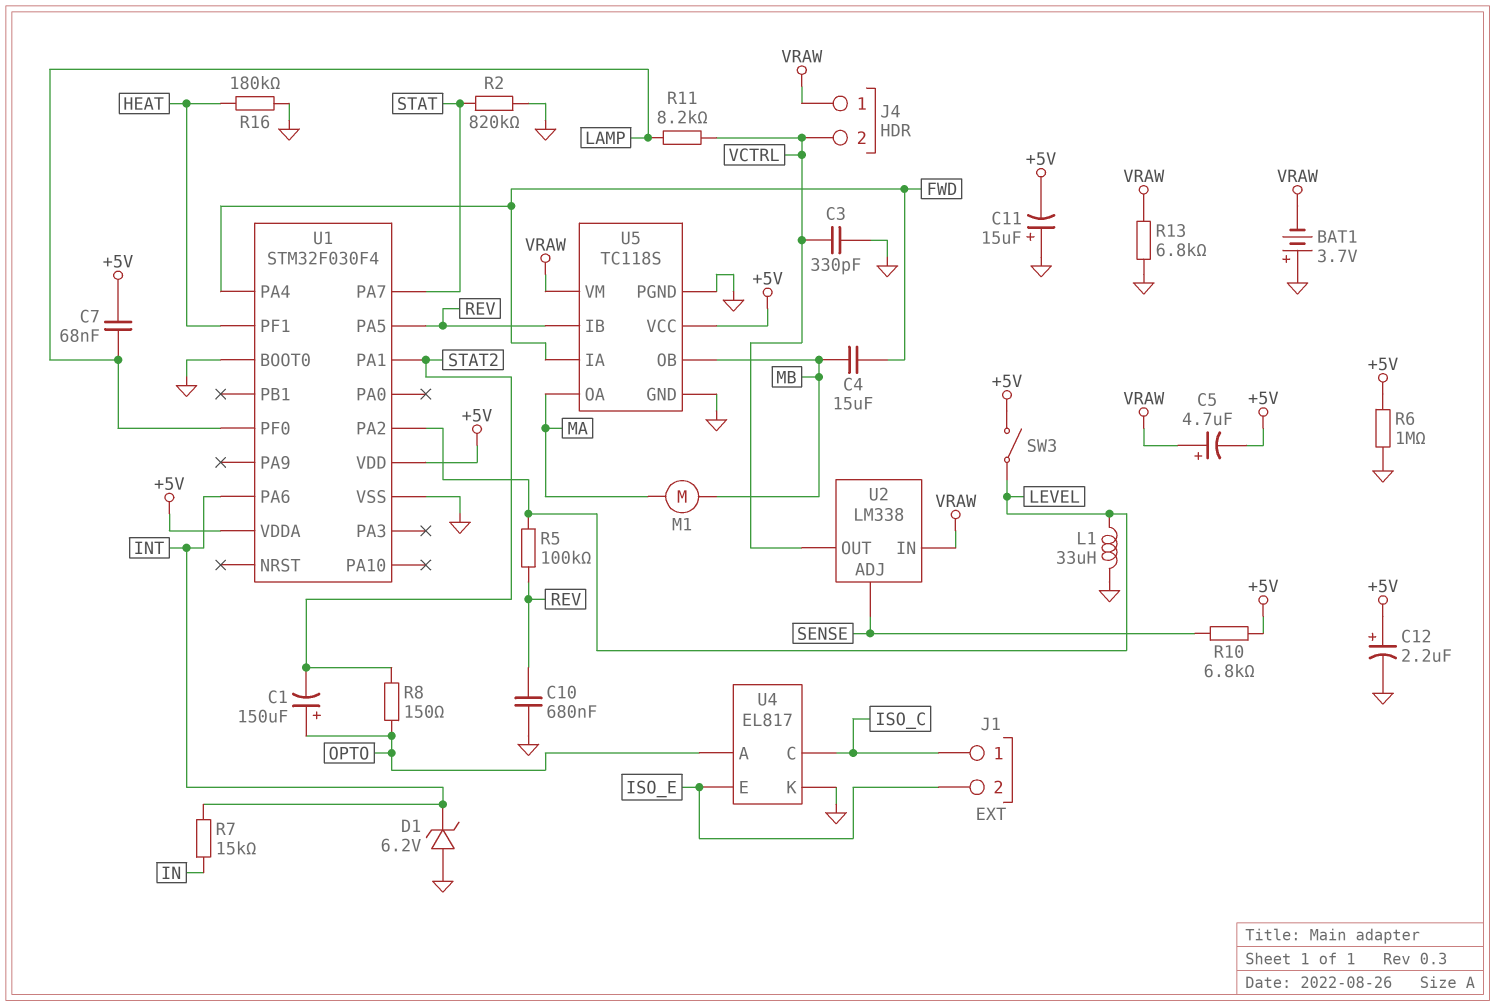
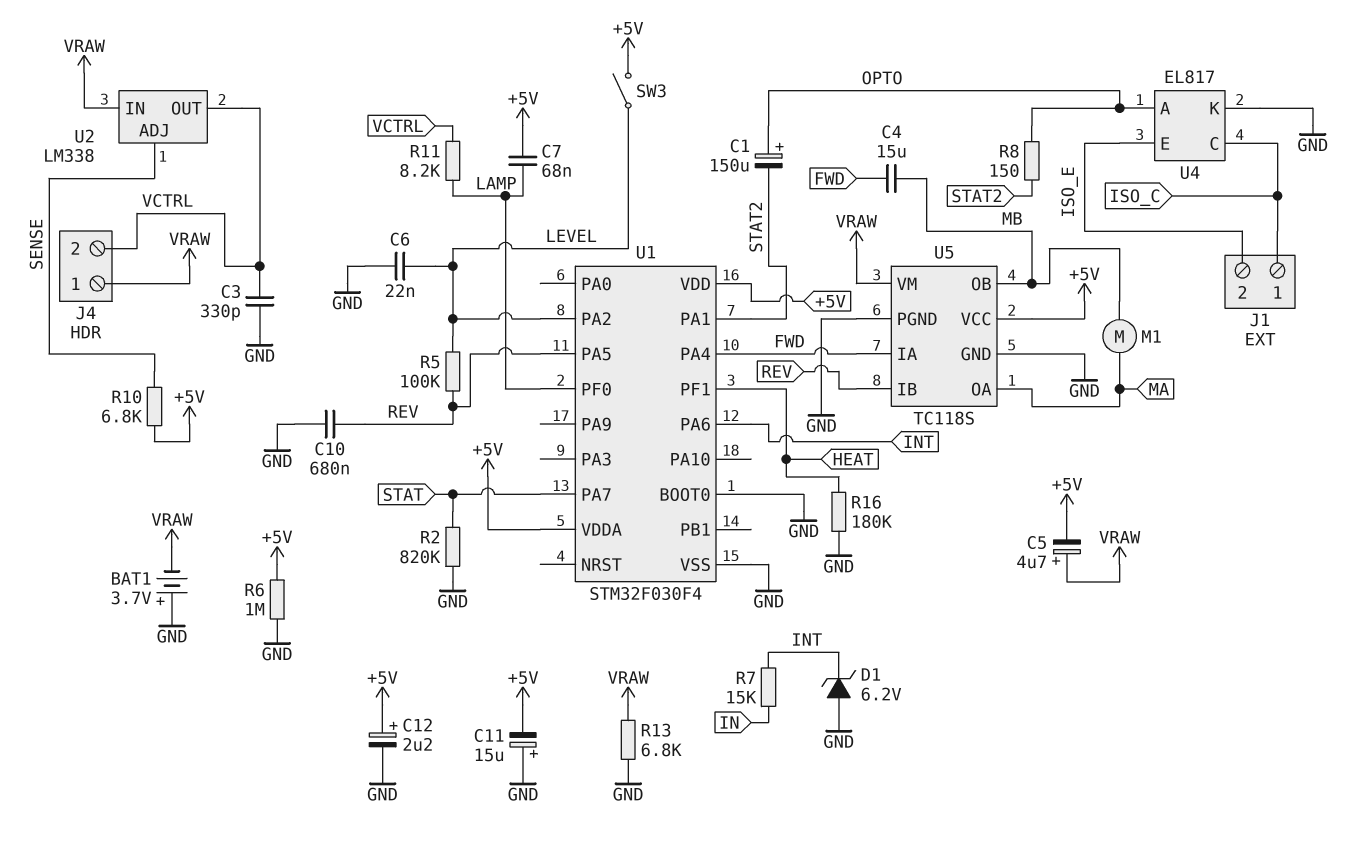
C6: none -> 22nF (GND, LEVEL)
L1: 33uH (GND, LEVEL) -> none

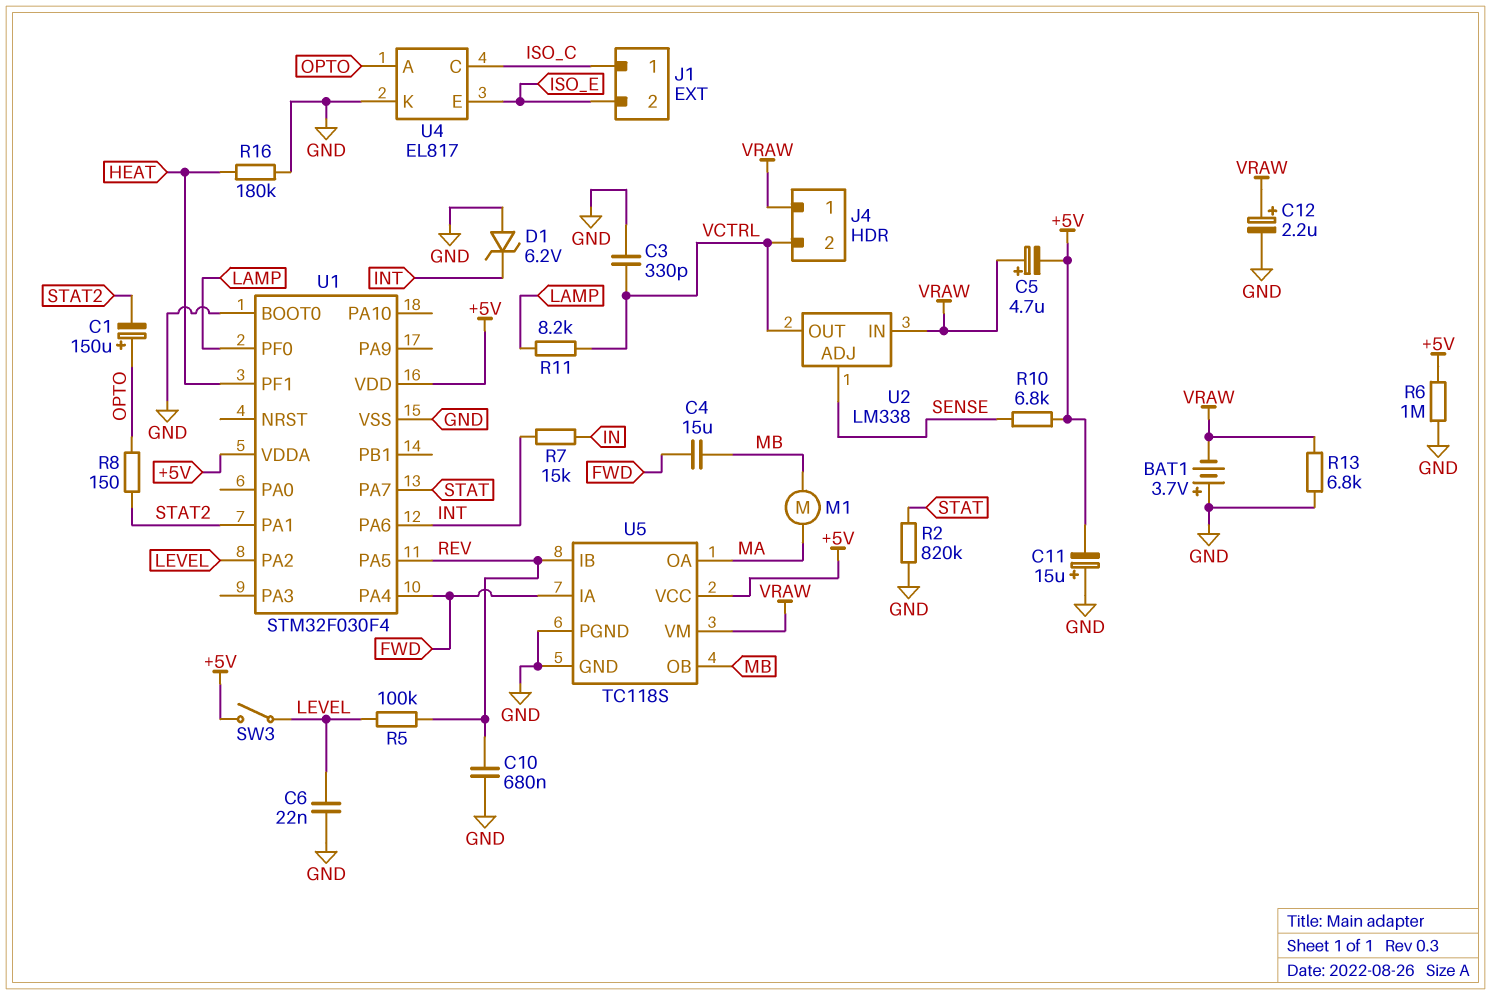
C7: 68nF (+5V, LAMP) -> none
C12: 2.2uF (plus +5V, minus GND) -> 2.2uF (plus VRAW, minus GND)

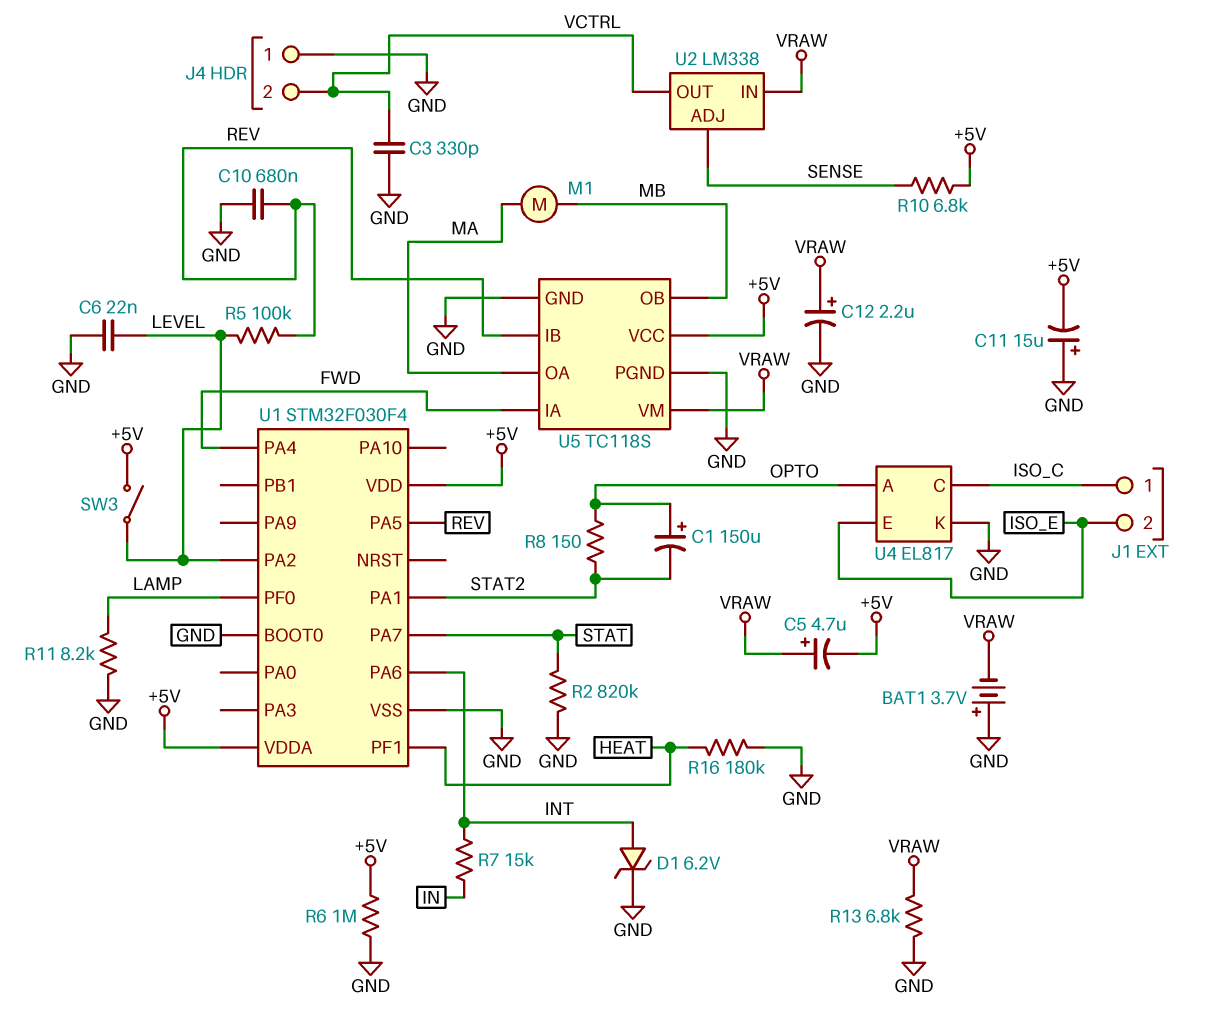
C4: 15uF (FWD, MB) -> none
D1: zener 6.2V (A GND, K INT) -> zener 6.2V (A INT, K GND)
J4 pin 1: VRAW -> GND
R11: 8.2k (LAMP, VCTRL) -> 8.2k (GND, LAMP)

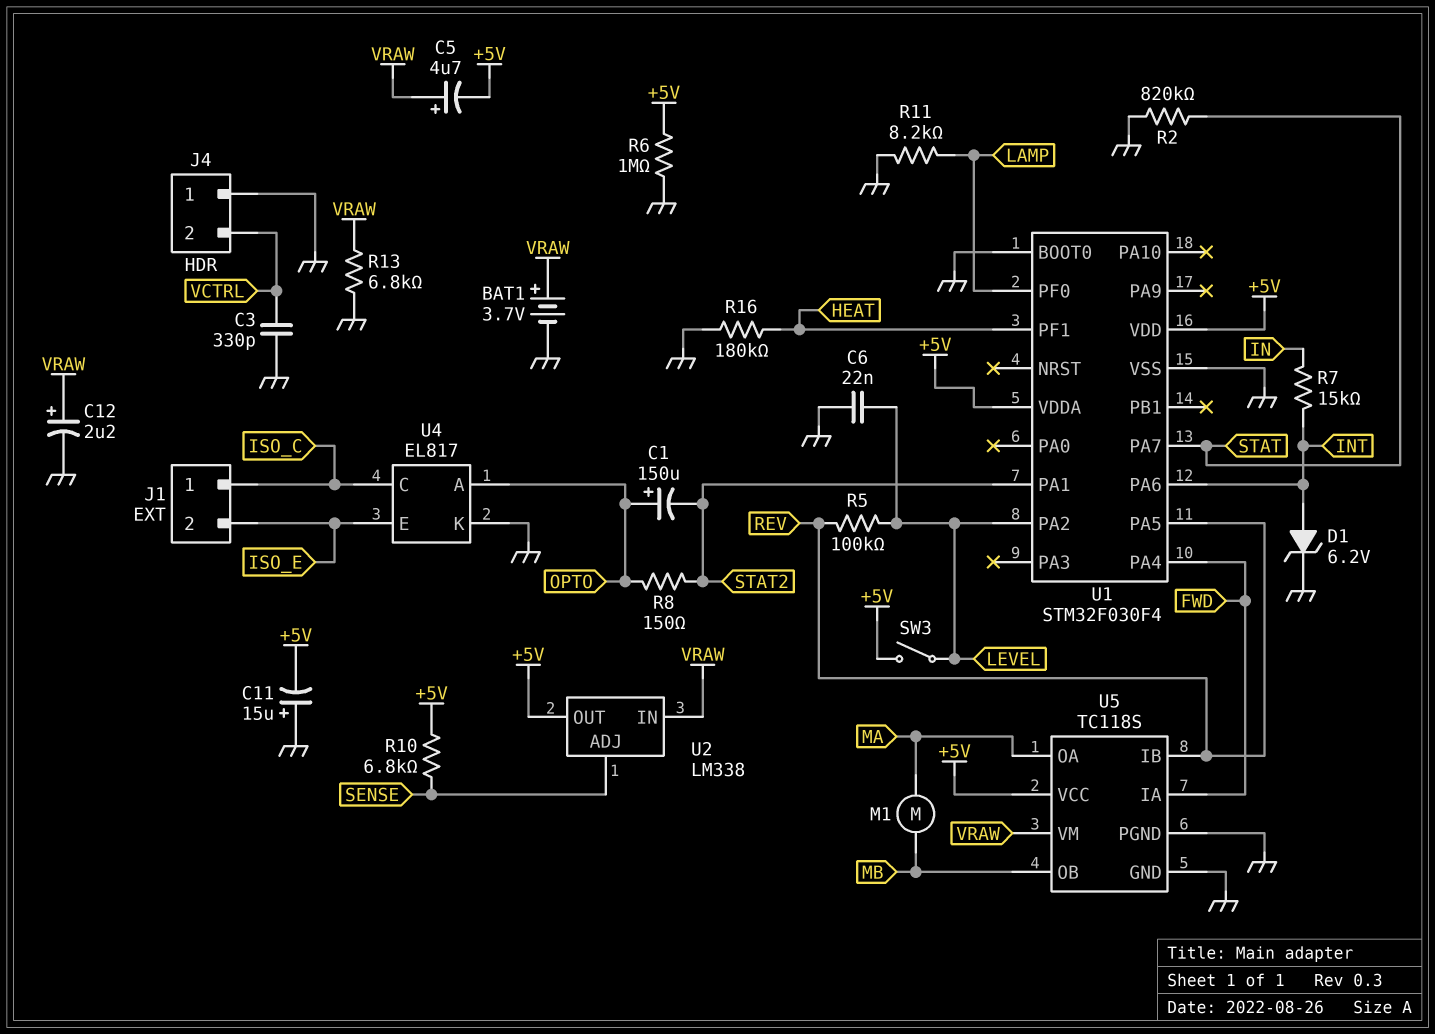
BAT1: 3.7V (plus GND, minus VRAW) -> 3.7V (plus VRAW, minus GND)
C10: 680nF (GND, REV) -> none
U2 pin OUT: VCTRL -> +5V

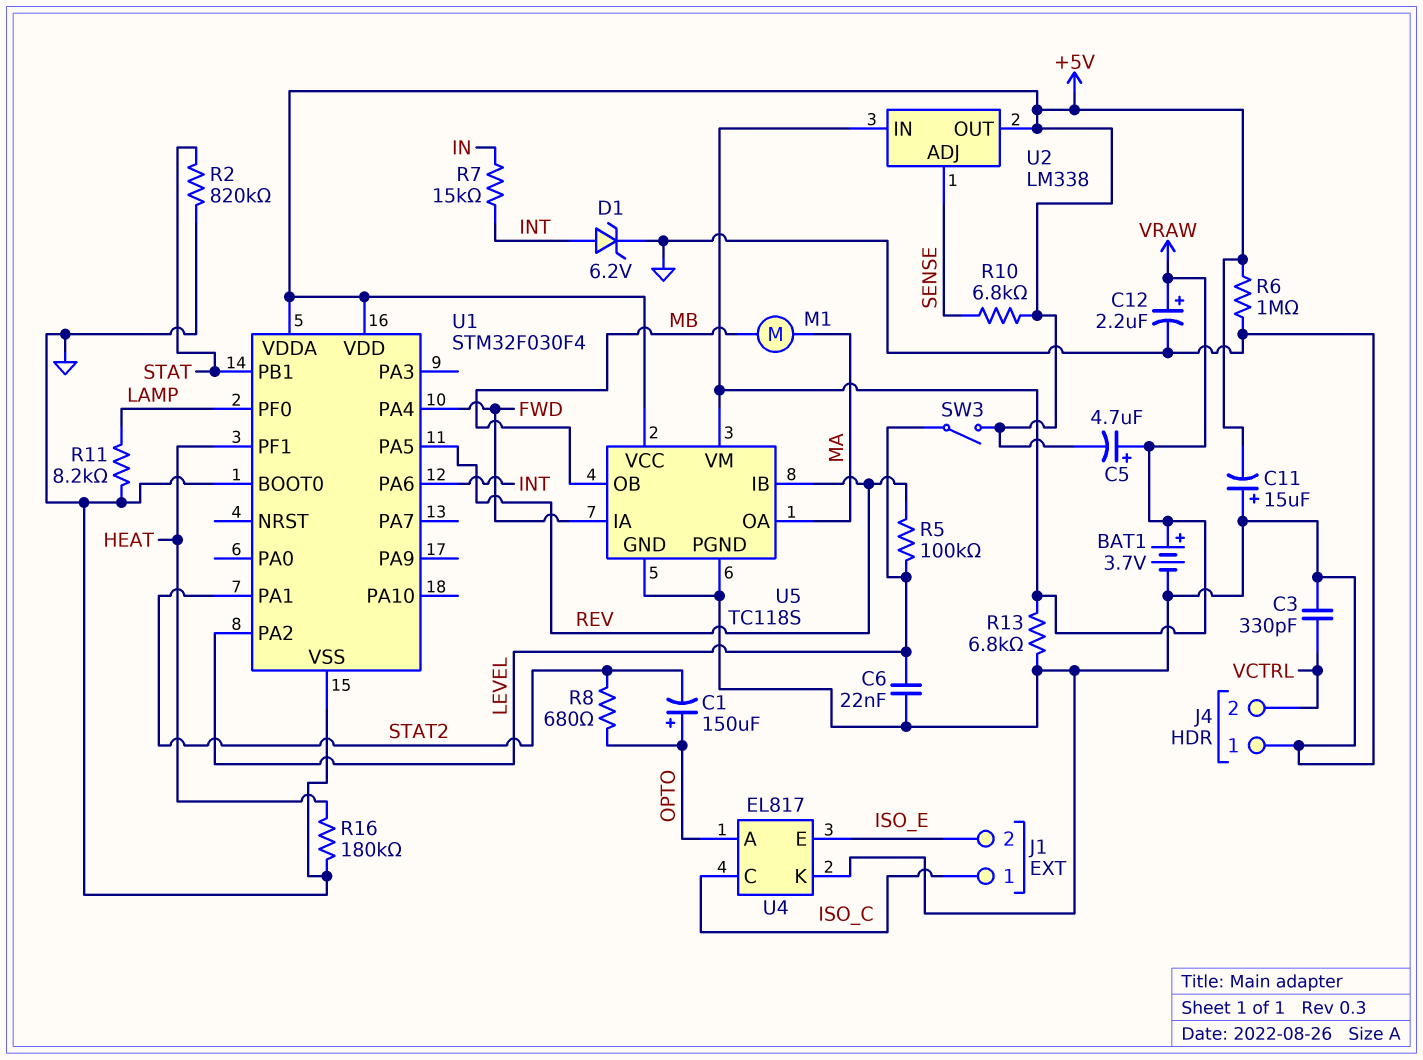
R8: 150 (OPTO, STAT2) -> 680 (OPTO, STAT2)
U1 pin PA7: STAT -> none
U1 pin PB1: none -> STAT

